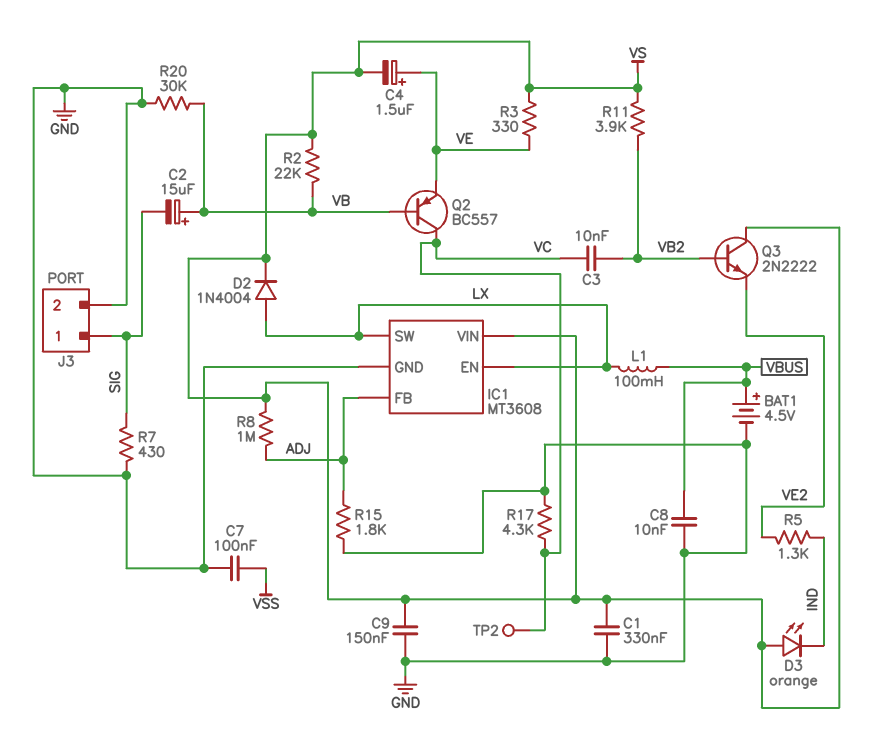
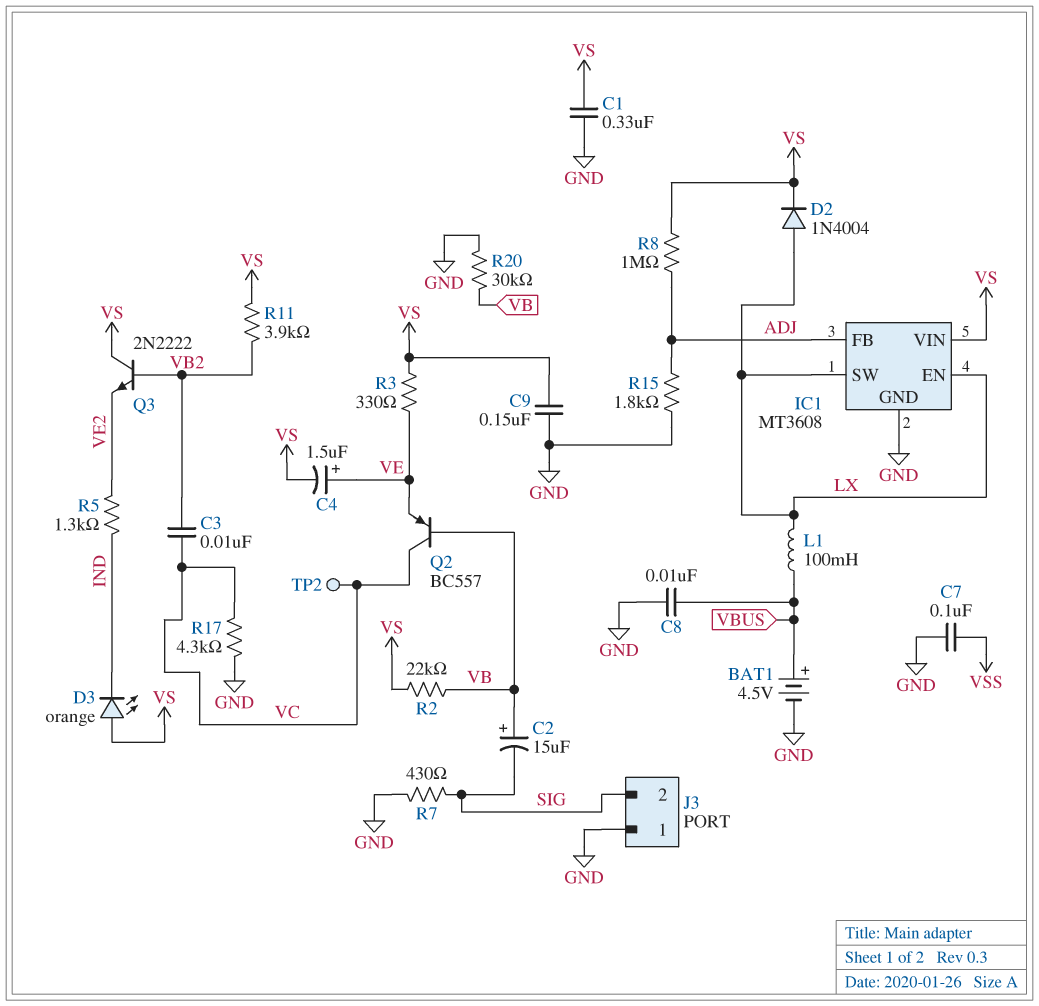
J3 pin 1: SIG -> GND
J3 pin 2: GND -> SIG

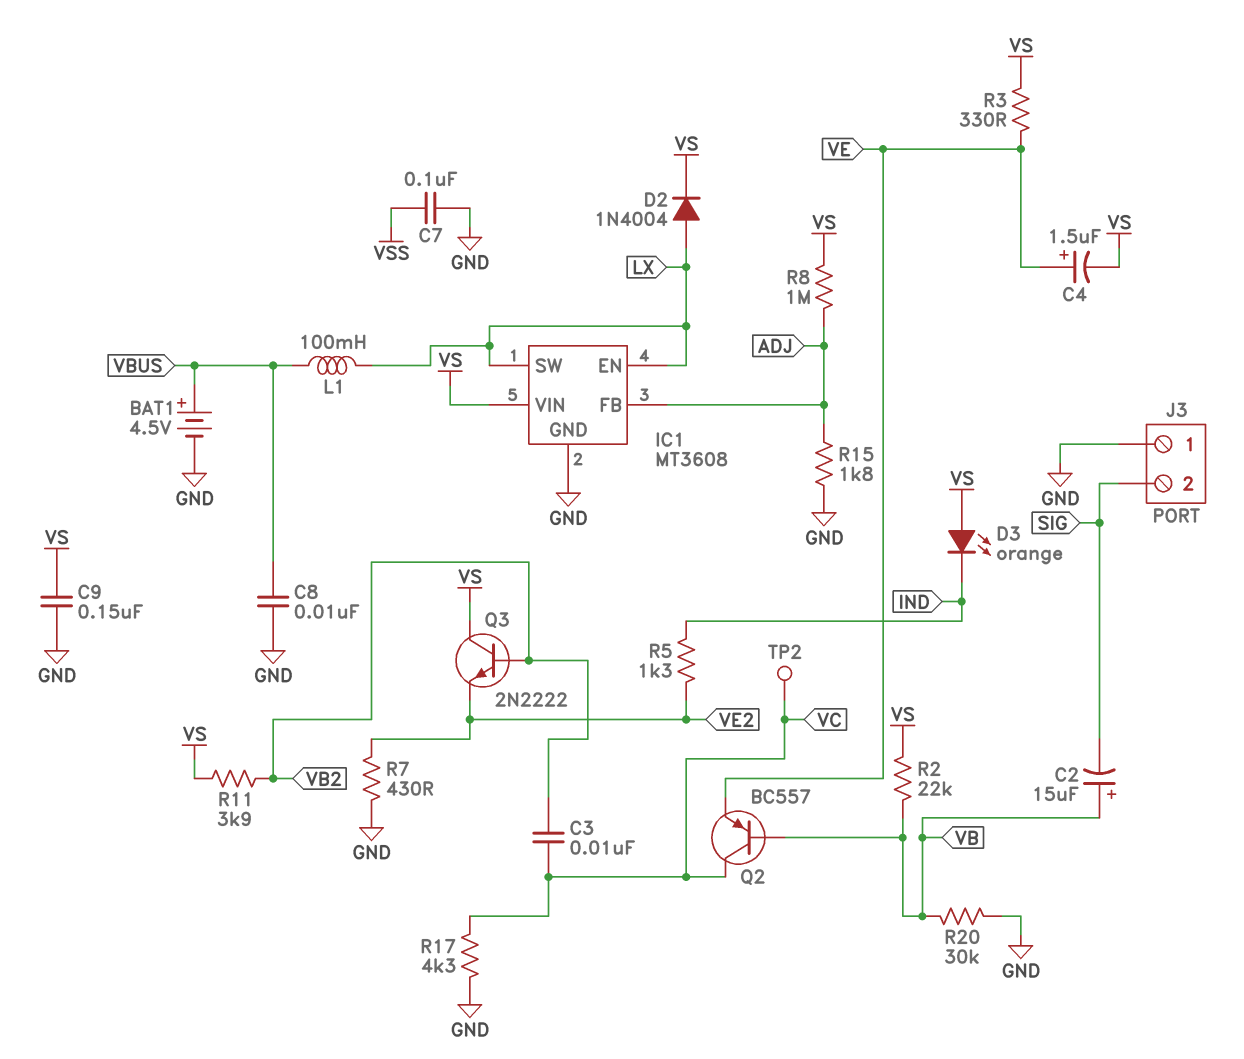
C1: 330nF (GND, VS) -> none
R7: 430 (GND, SIG) -> 430 (GND, VE2)

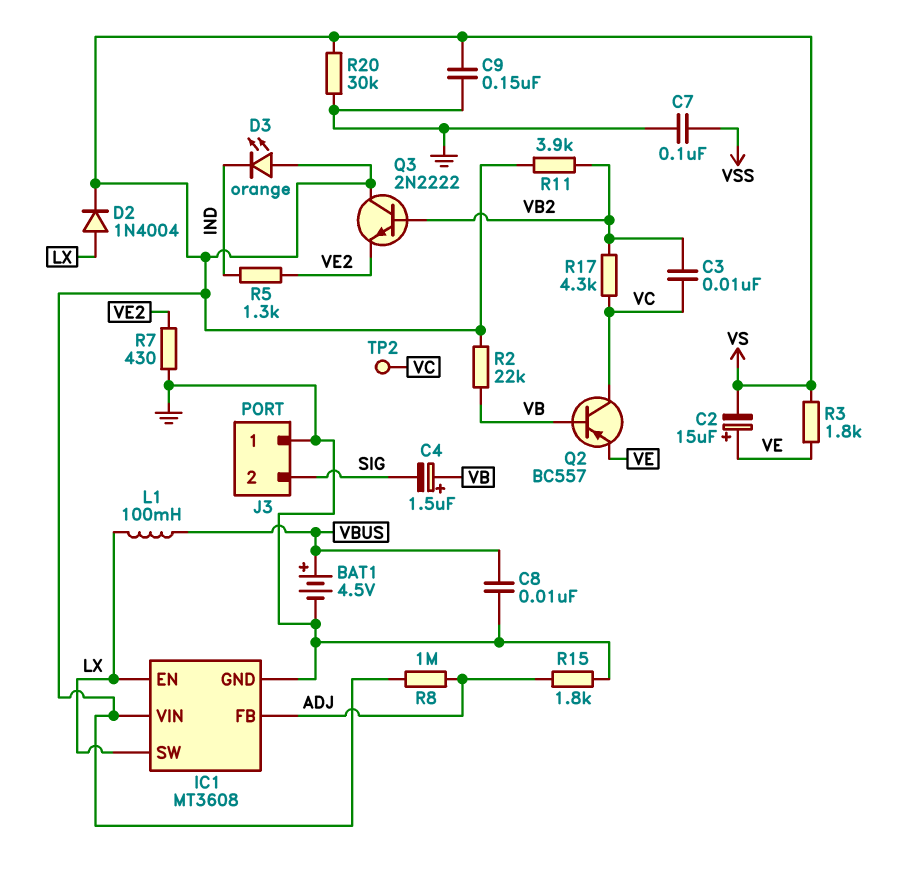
C2: 15uF (plus VB, minus SIG) -> 15uF (plus VE, minus VS)
C4: 1.5uF (plus VE, minus VS) -> 1.5uF (plus VB, minus SIG)
R3: 330 (VE, VS) -> 1.8k (VE, VS)
R17: 4.3k (GND, VC) -> 4.3k (VB2, VC)
R20: 30k (GND, VB) -> 30k (GND, VS)

